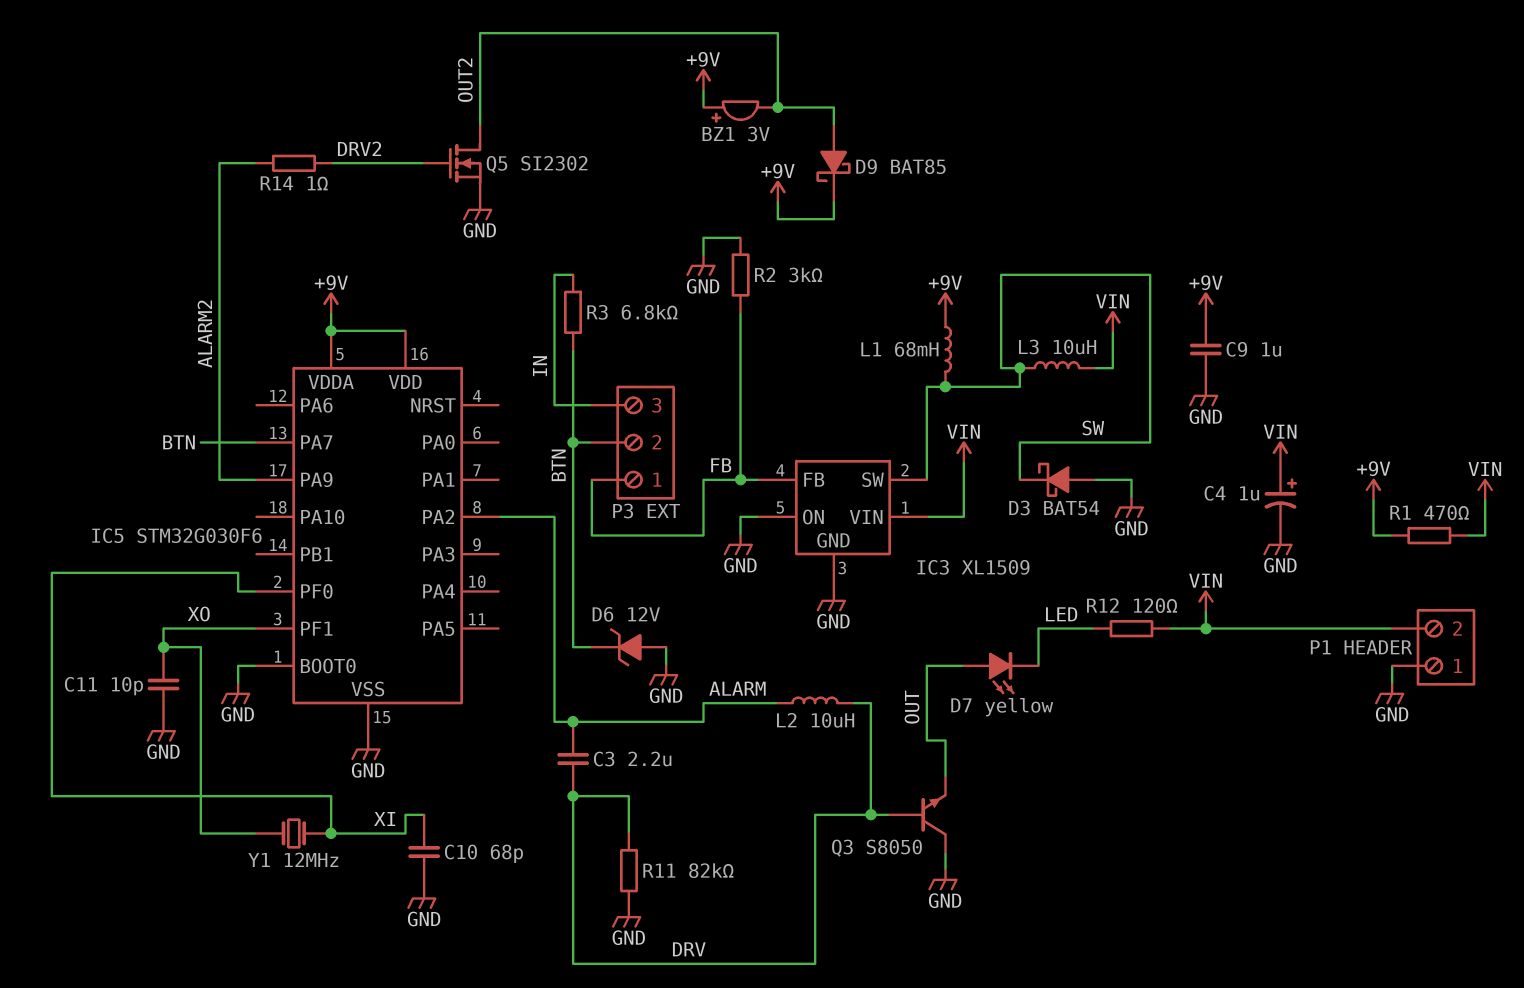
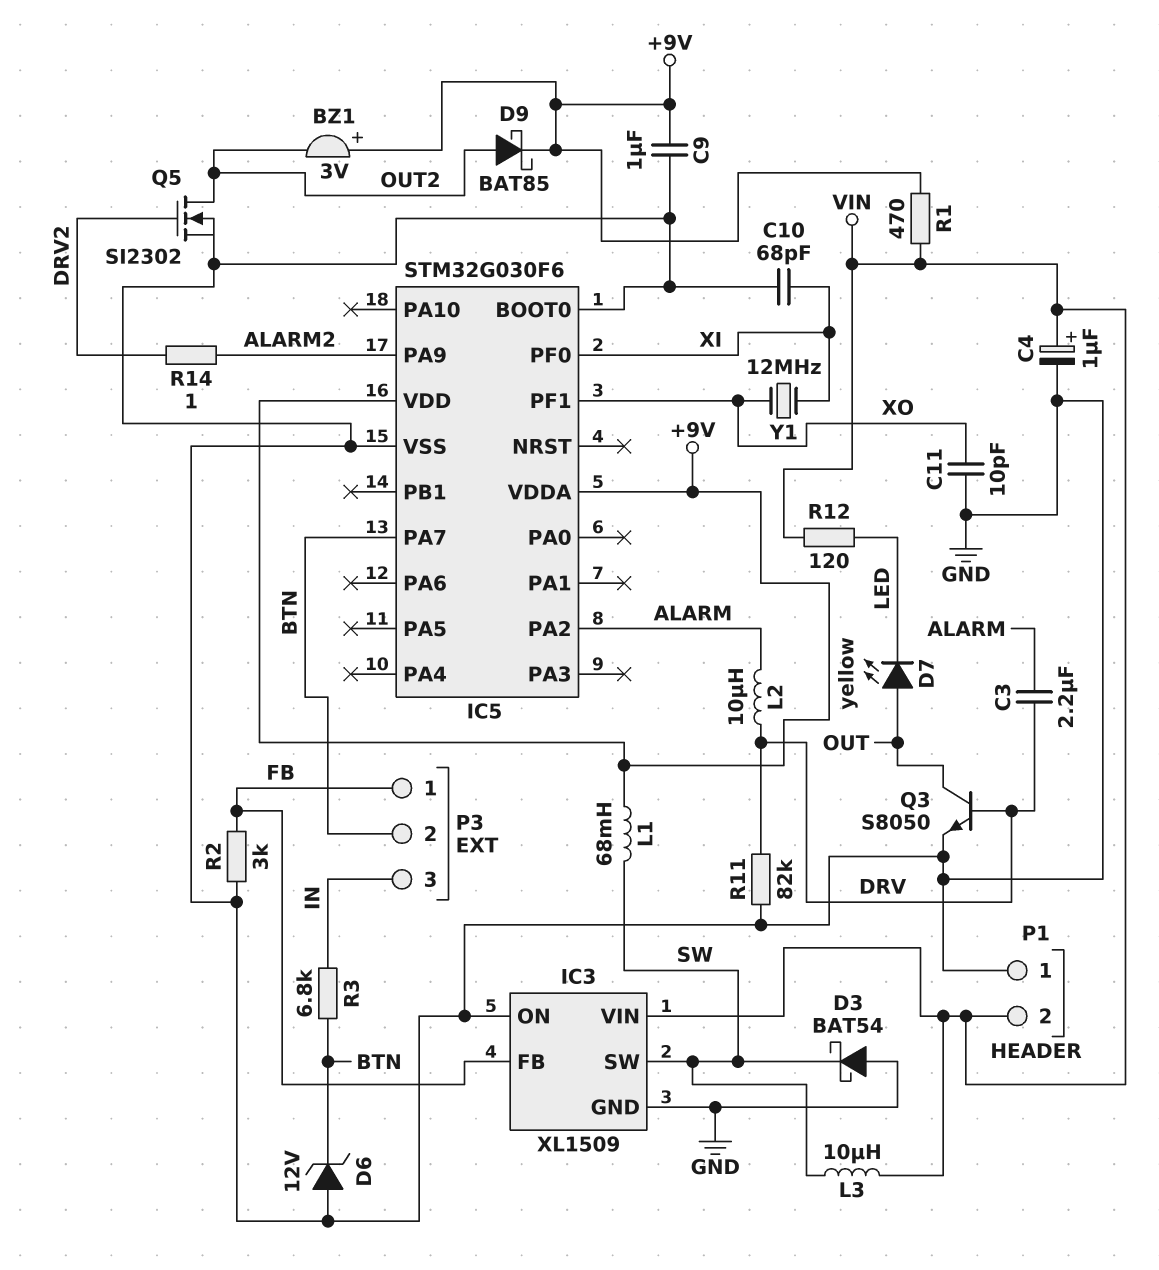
Q3: NPN S8050 (B DRV, C GND, E OUT) -> NPN S8050 (B DRV, C OUT, E GND)

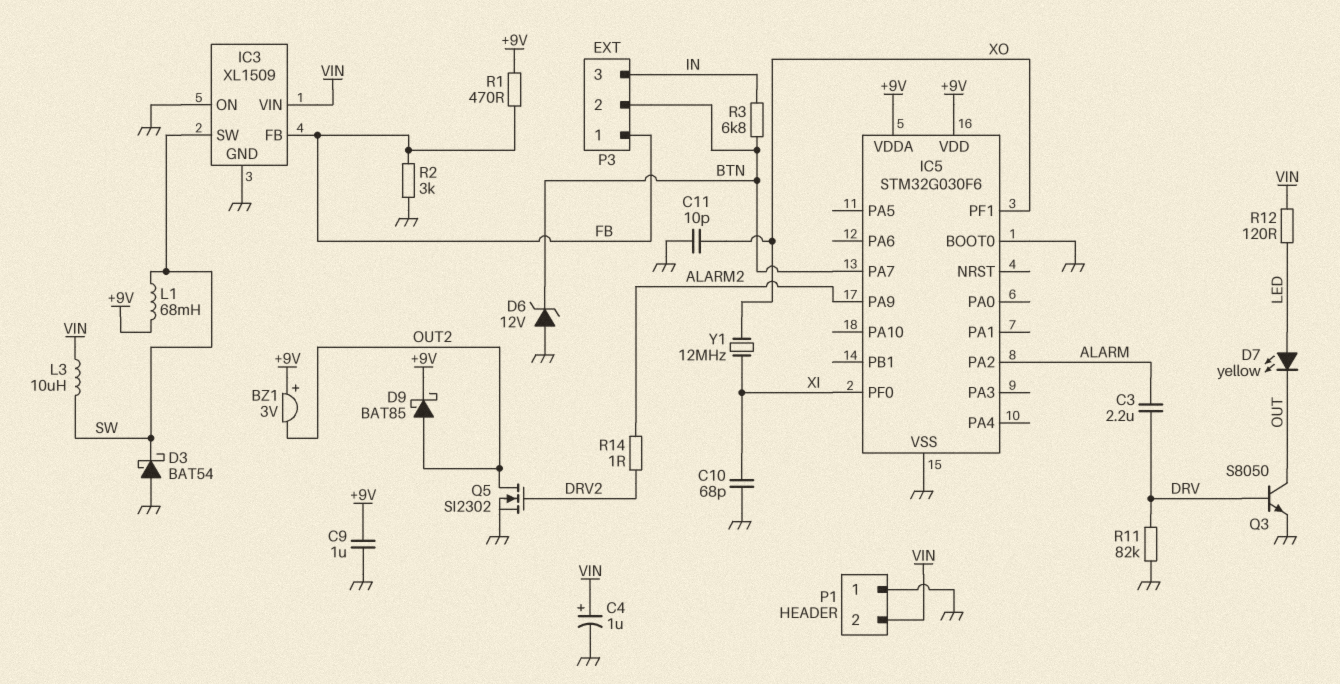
D7: LED yellow (A OUT, K LED) -> LED yellow (A LED, K OUT)
L2: 10uH (ALARM, DRV) -> none
R1: 470 (+9V, VIN) -> 470 (+9V, FB)

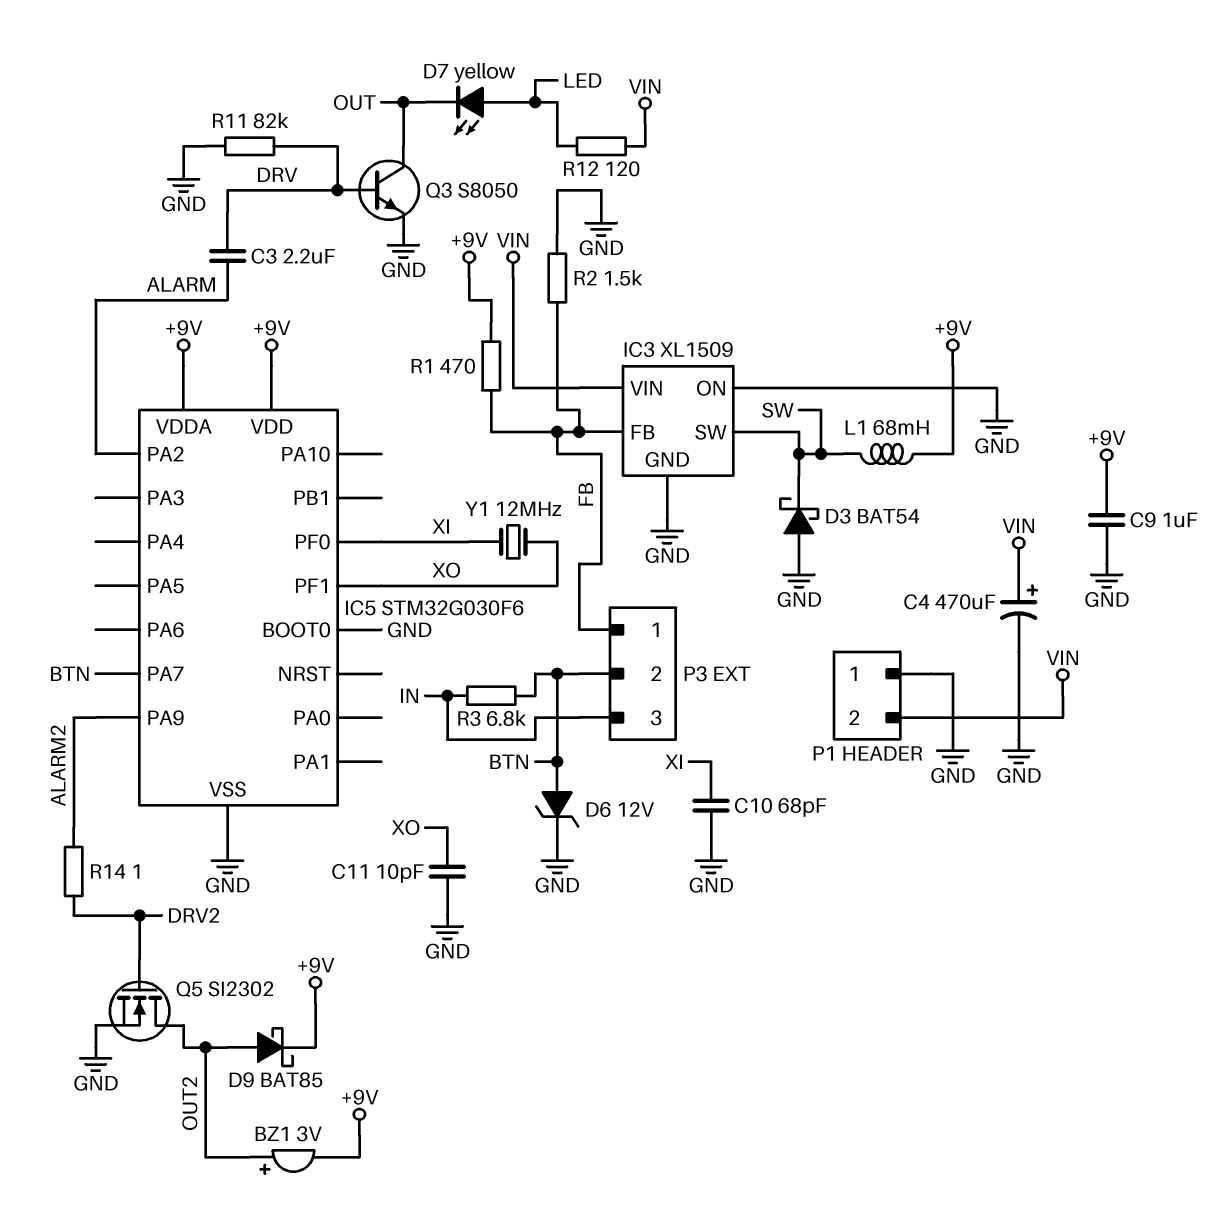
BZ1: buzzer 3V (plus +9V, minus OUT2) -> buzzer 3V (plus OUT2, minus +9V)
C4: 1uF (plus VIN, minus GND) -> 470uF (plus VIN, minus GND)
D6: zener 12V (A GND, K BTN) -> zener 12V (A BTN, K GND)
L3: 10uH (SW, VIN) -> none
R2: 3k (FB, GND) -> 1.5k (FB, GND)

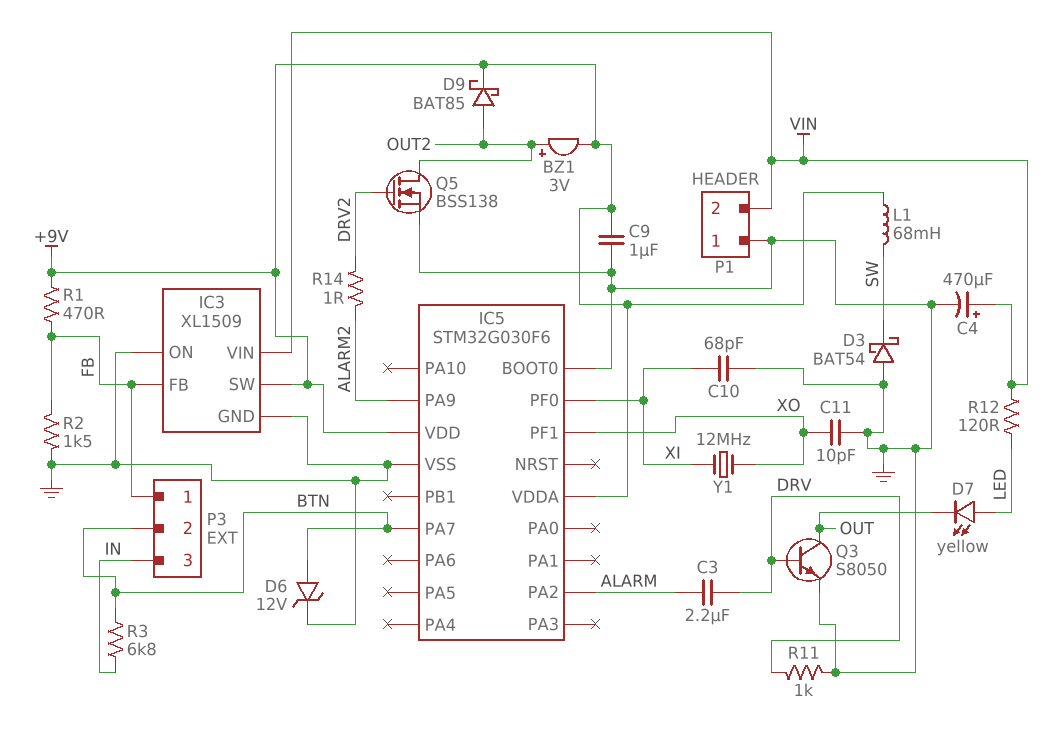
IC3 pin SW: SW -> +9V
Q5: NMOS SI2302 (G DRV2, D OUT2, S GND) -> NMOS BSS138 (G DRV2, D OUT2, S GND)
R11: 82k (DRV, GND) -> 1k (DRV, GND)

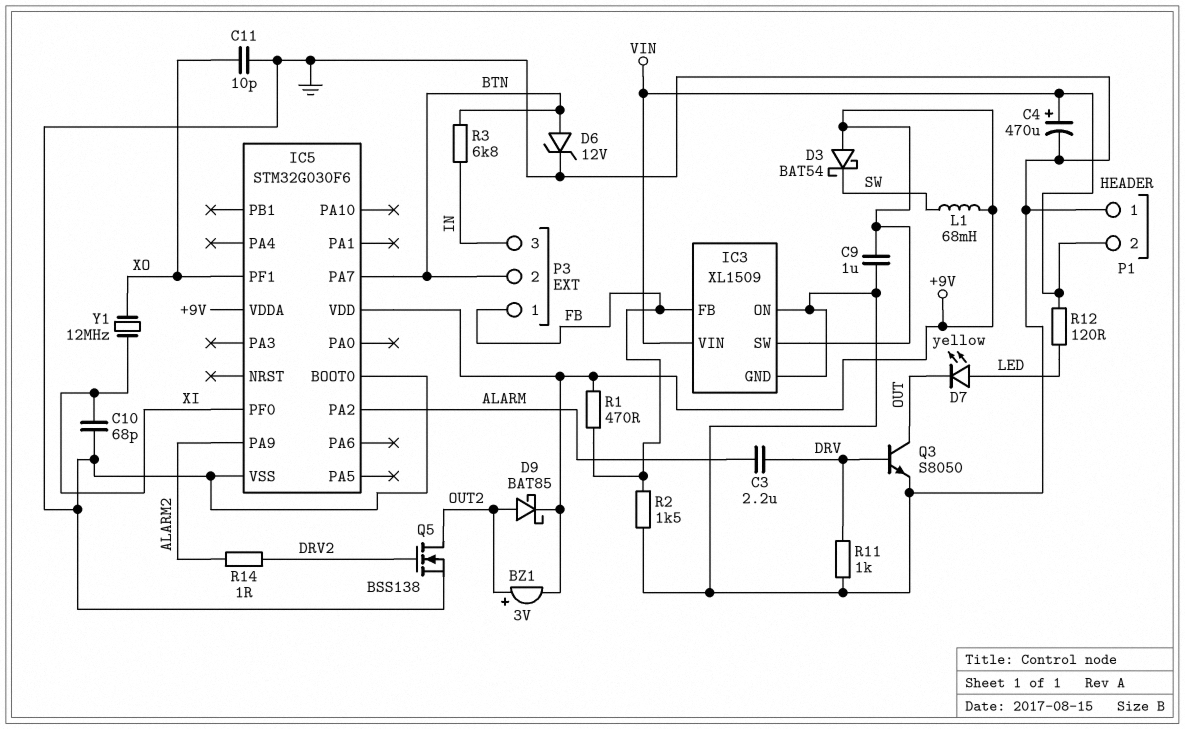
D3: schottky BAT54 (A GND, K SW) -> schottky BAT54 (A +9V, K SW)

